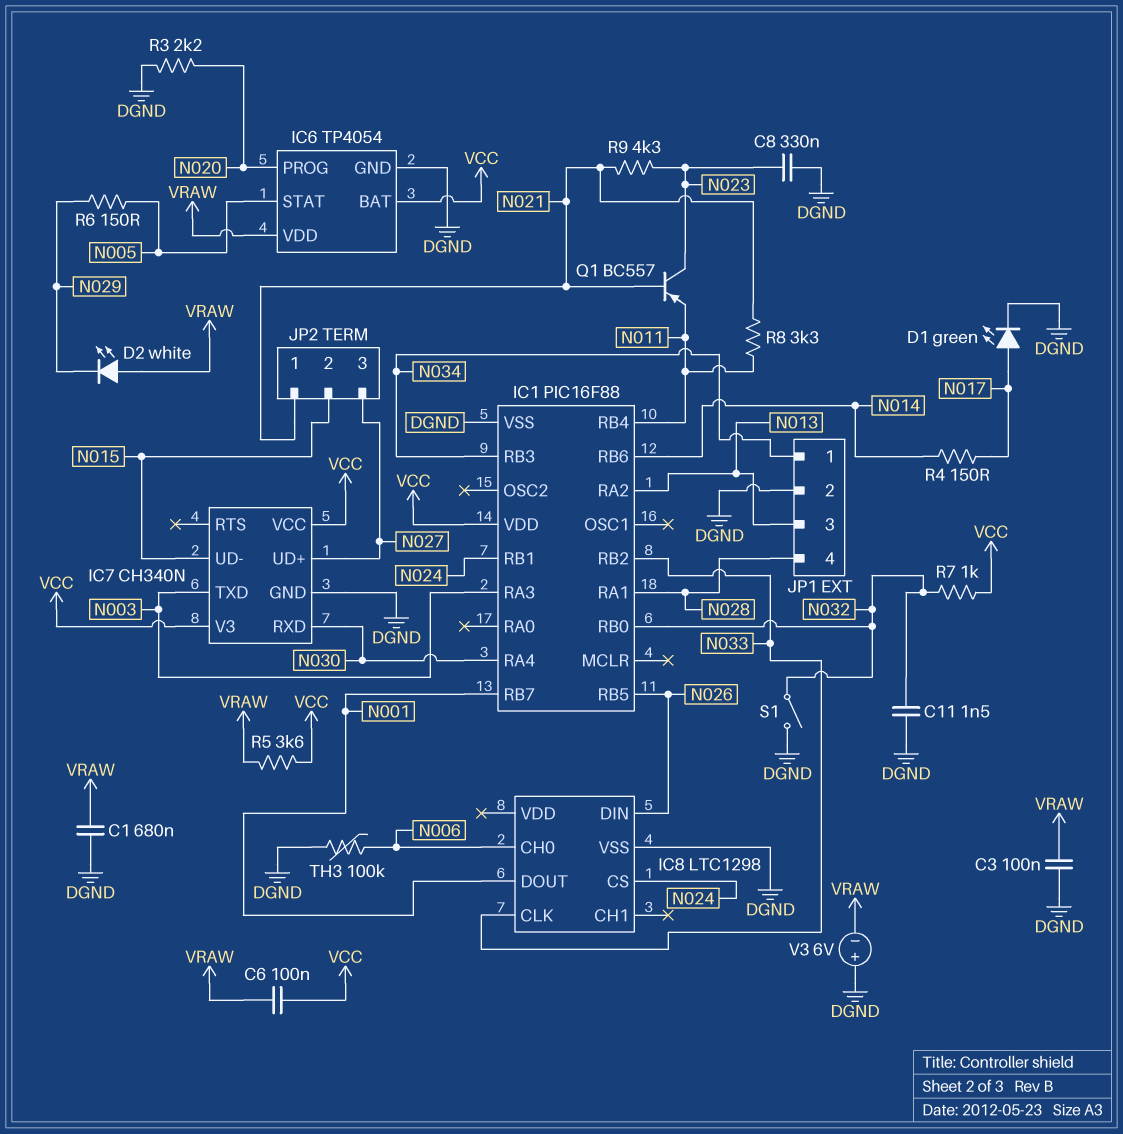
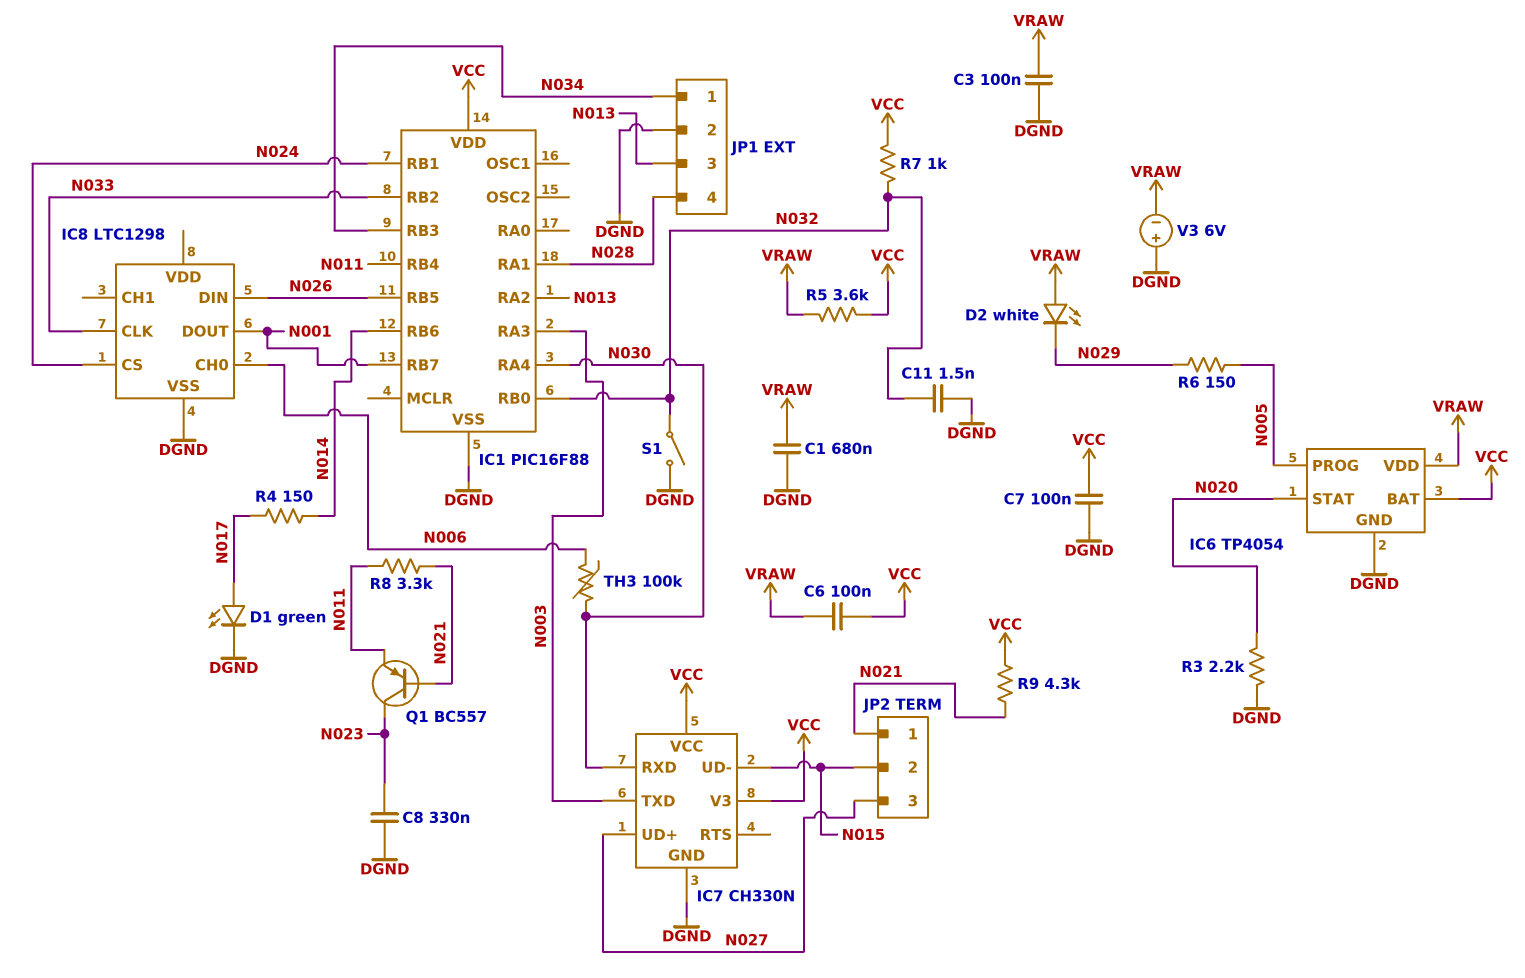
C7: none -> 100nF (DGND, VCC)
IC6 pin PROG: N020 -> N005
IC6 pin STAT: N005 -> N020
IC7: CH340N -> CH330N
R9: 4.3k (N021, N023) -> 4.3k (N021, VCC)
TH3: 100k (DGND, N006) -> 100k (N006, N030)

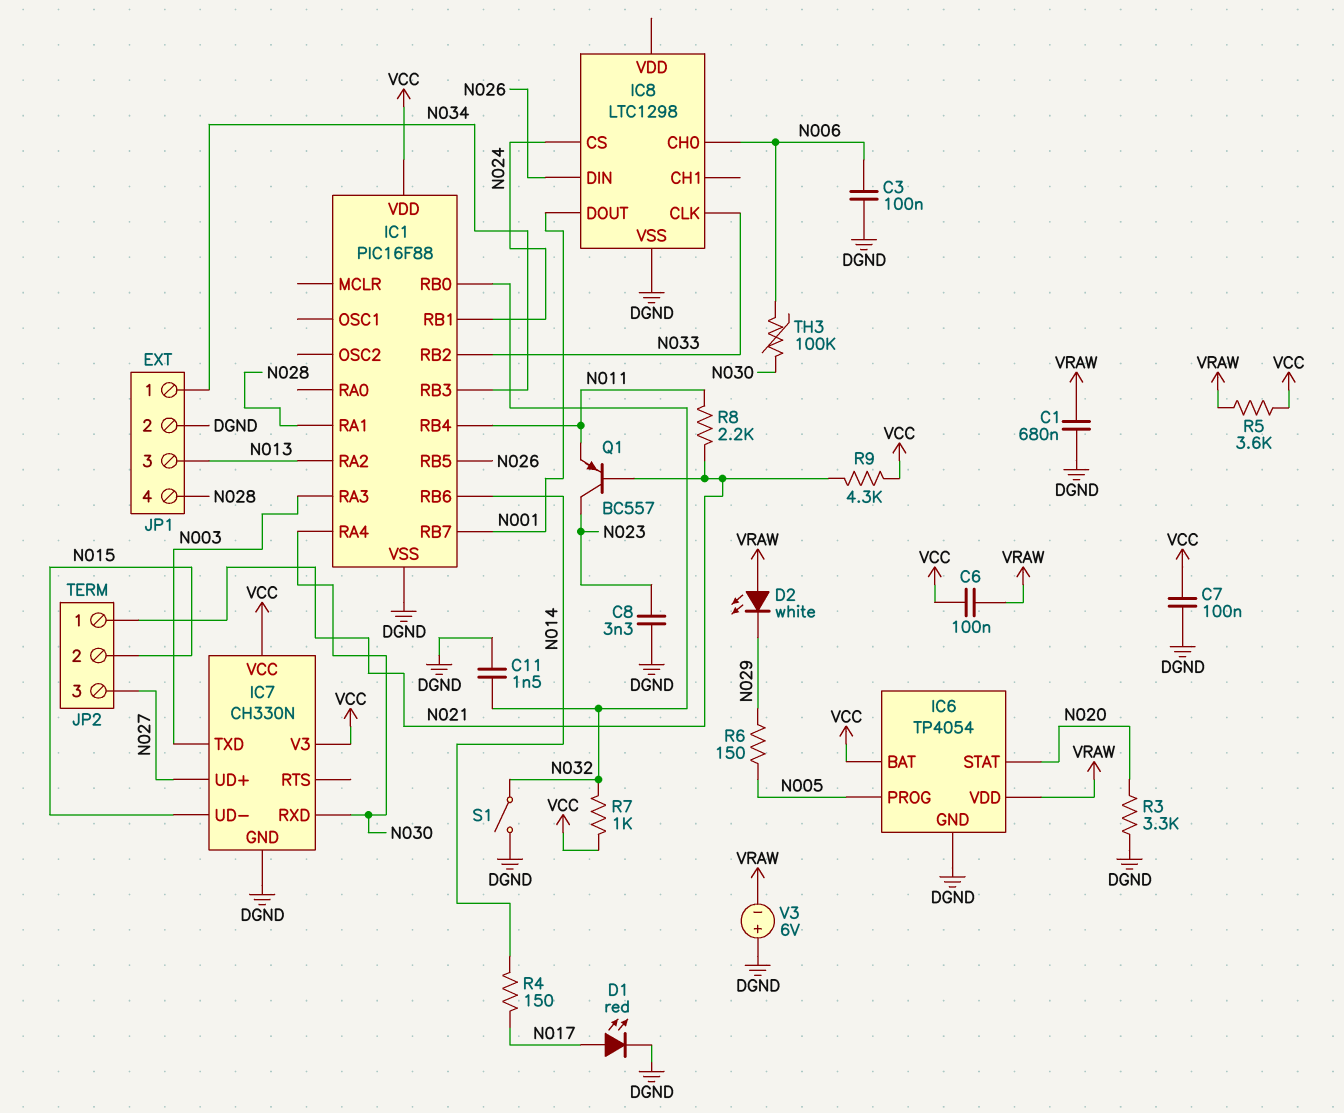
C3: 100nF (DGND, VRAW) -> 100nF (DGND, N006)
C8: 330nF (DGND, N023) -> 3.3nF (DGND, N023)
D1: LED green (A N017, K DGND) -> LED red (A N017, K DGND)
R3: 2.2k (DGND, N020) -> 3.3k (DGND, N020)
R8: 3.3k (N011, N021) -> 2.2k (N011, N021)

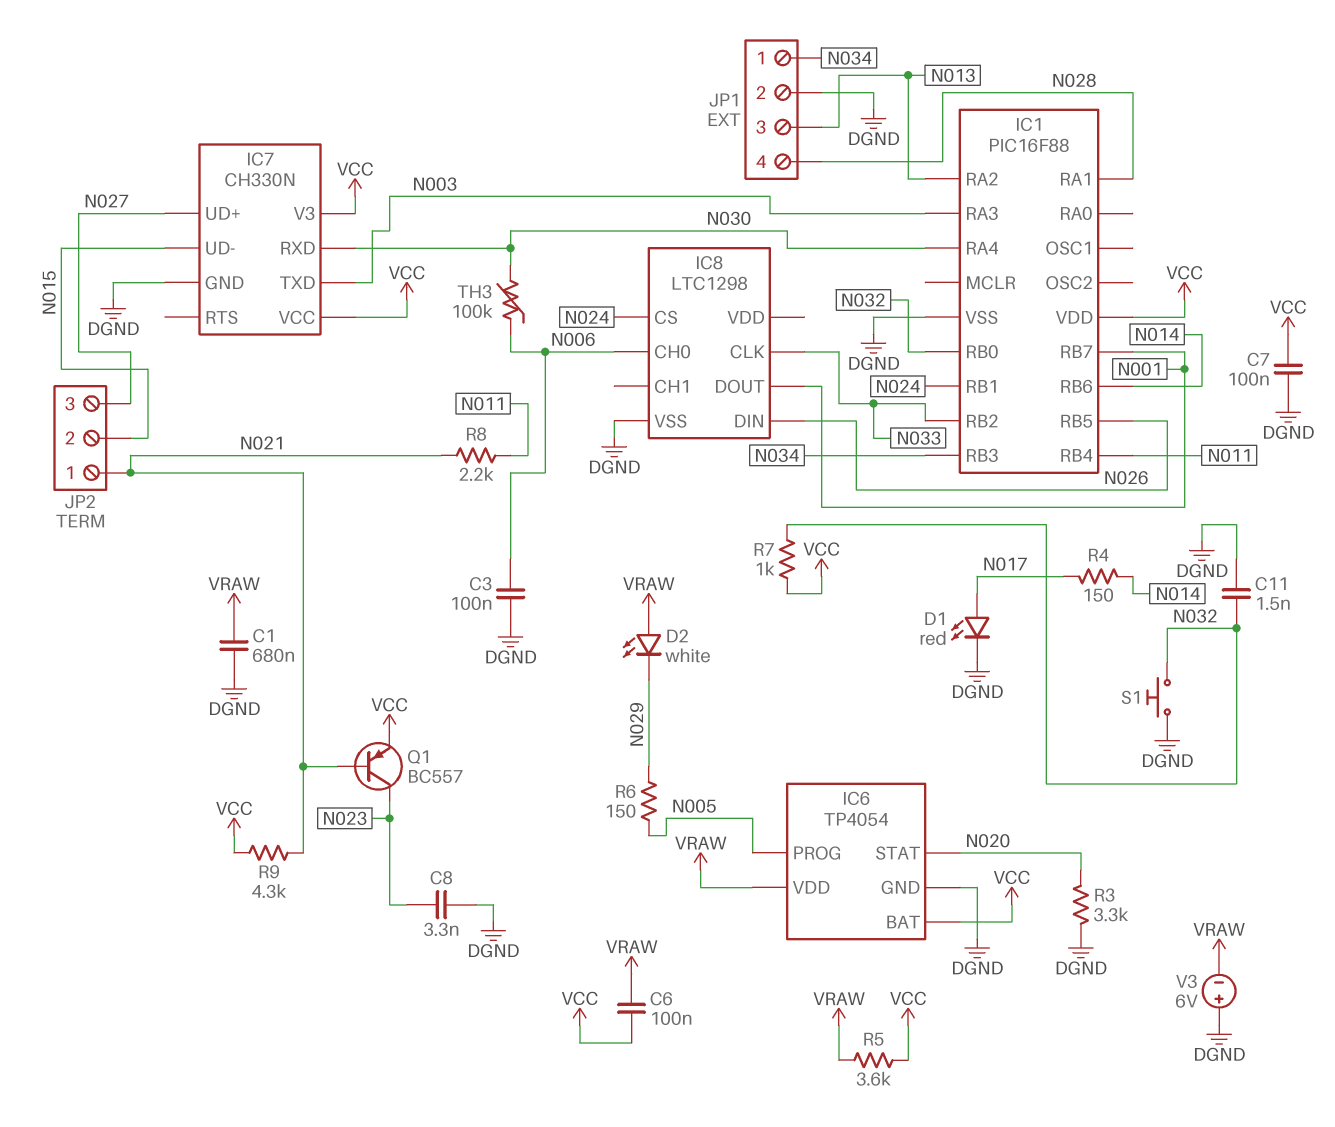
Q1: PNP BC557 (B N021, C N023, E N011) -> PNP BC557 (B N021, C N023, E VCC)
S1: switch (DGND, N032) -> button (DGND, N032)

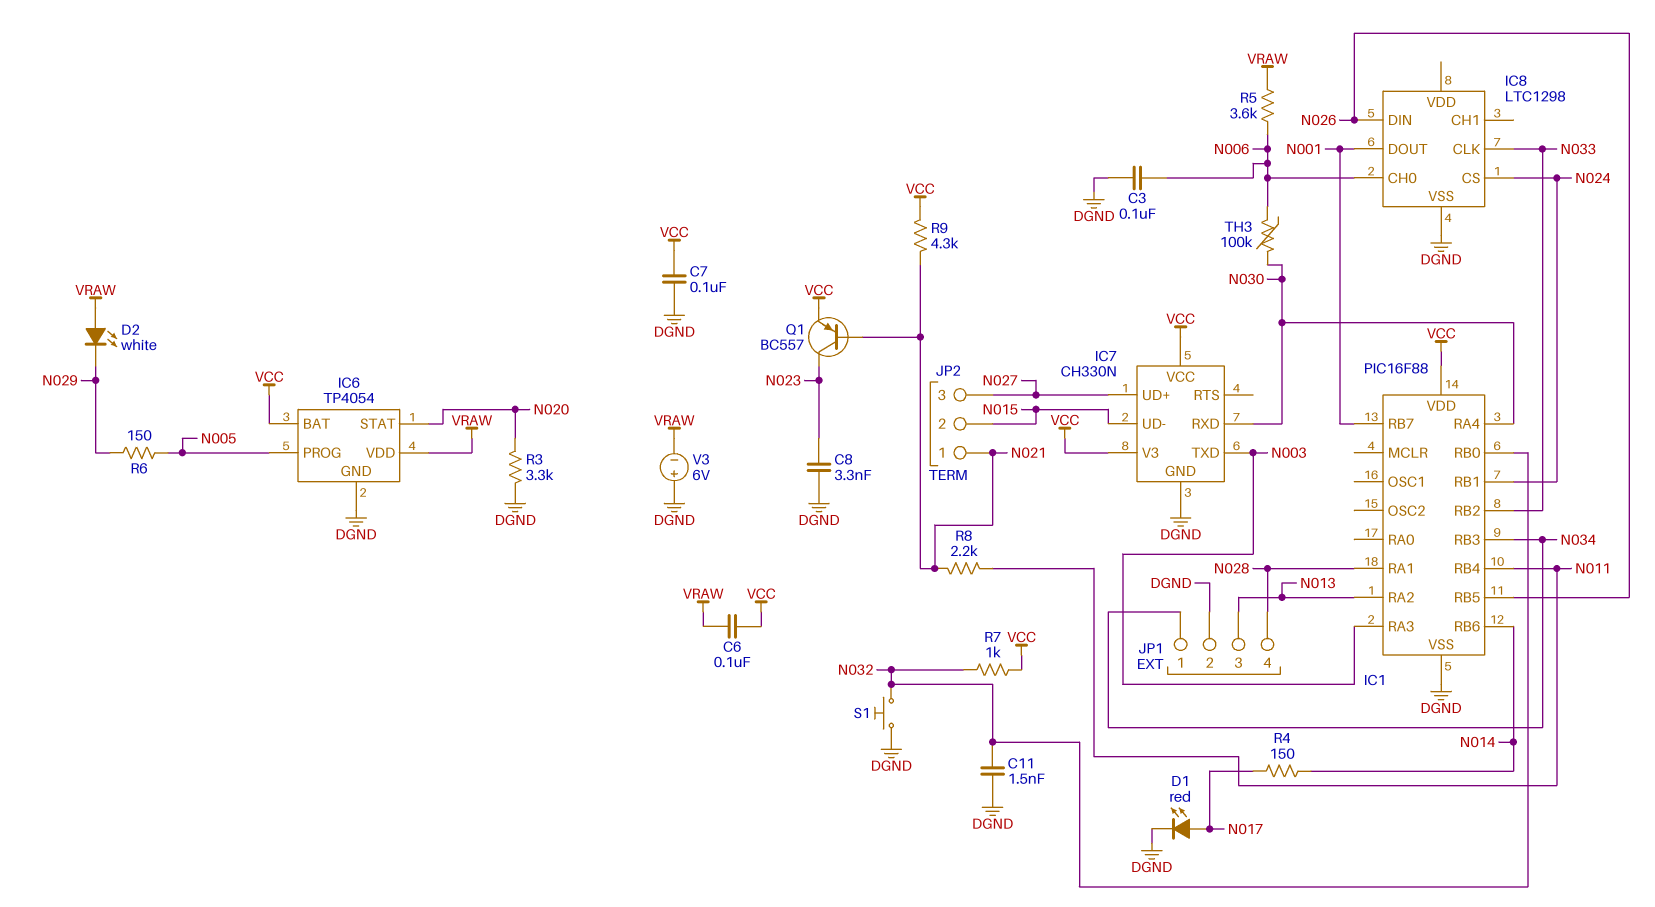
C1: 680nF (DGND, VRAW) -> none
R5: 3.6k (VCC, VRAW) -> 3.6k (N006, VRAW)

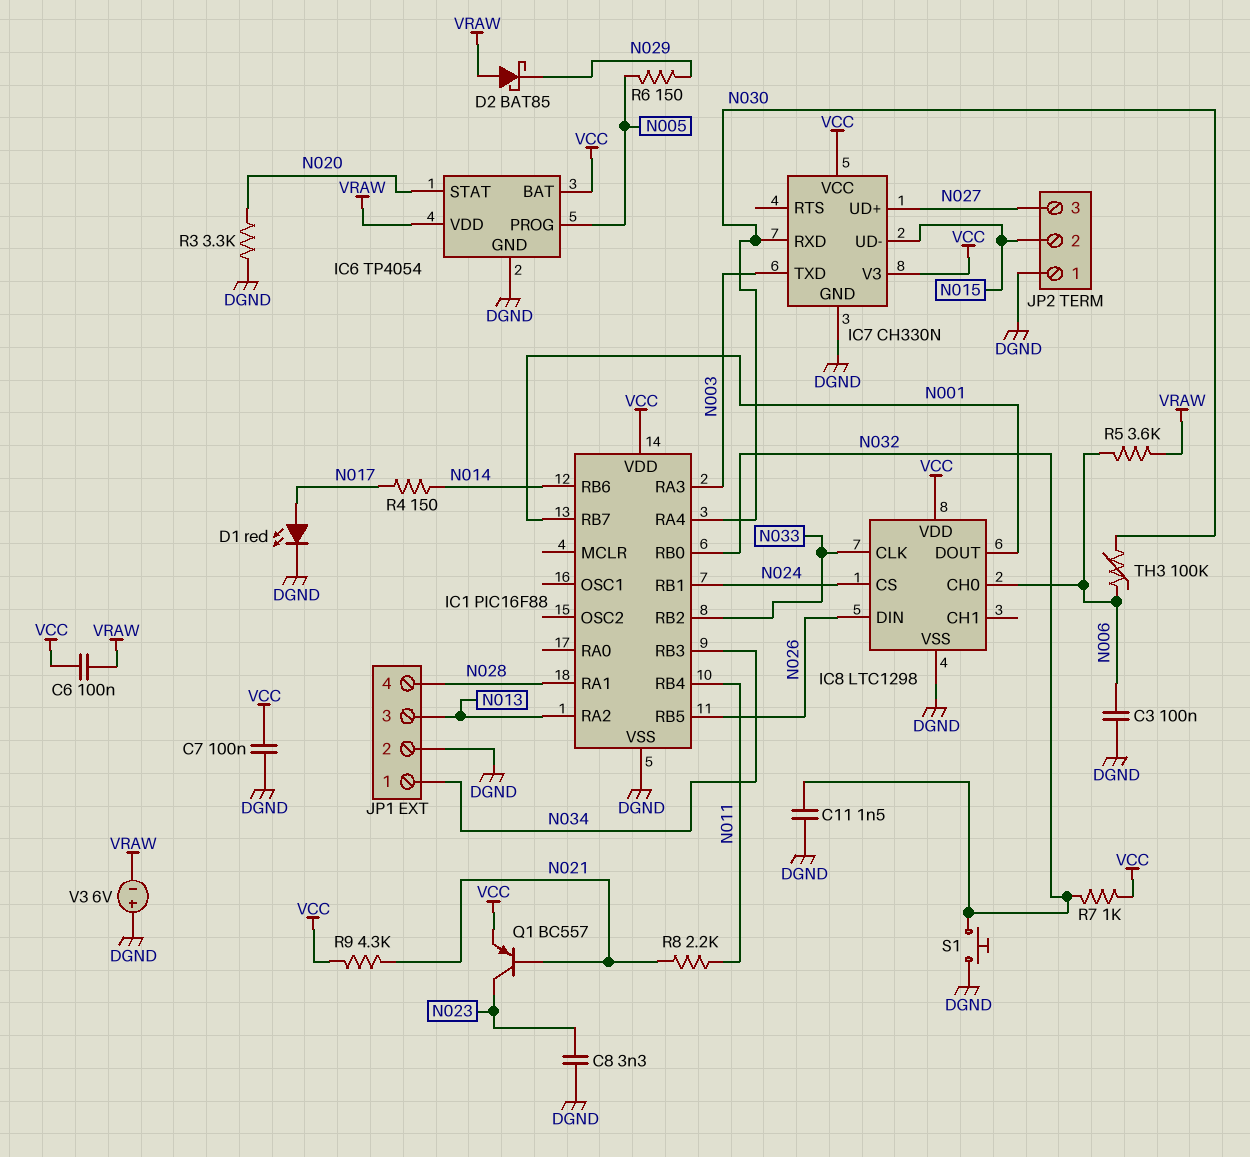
D2: LED white (A VRAW, K N029) -> schottky BAT85 (A VRAW, K N029)
IC8 pin VDD: none -> VCC
JP2 pin 1: N021 -> DGND

